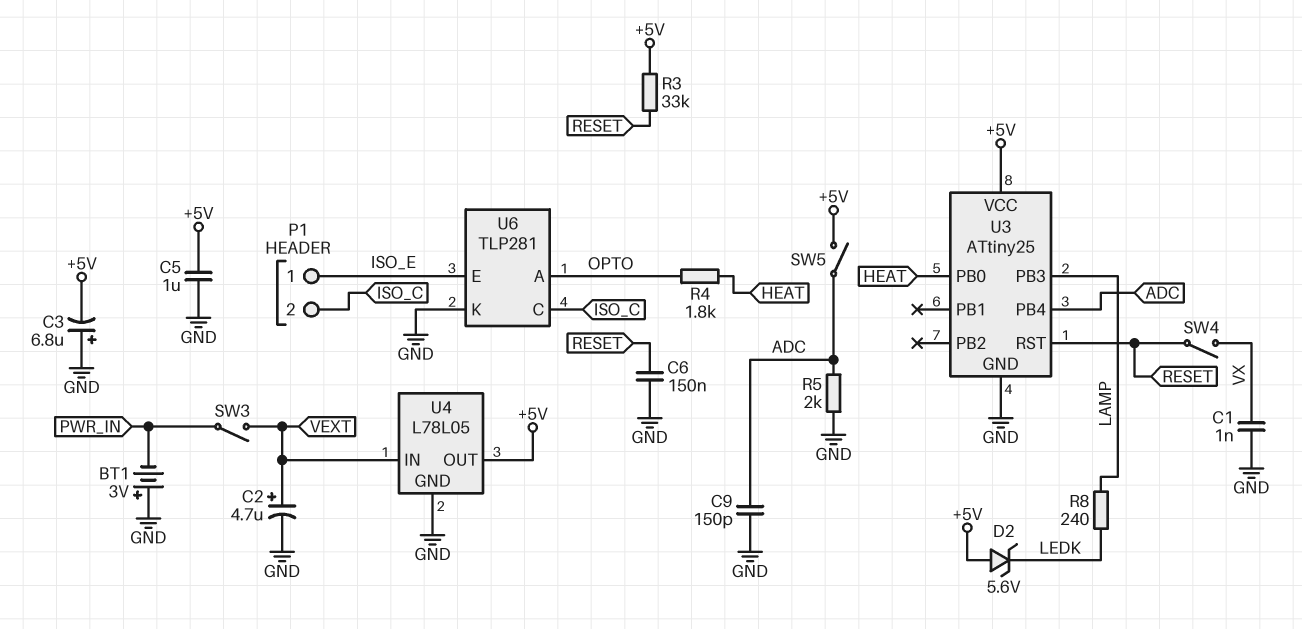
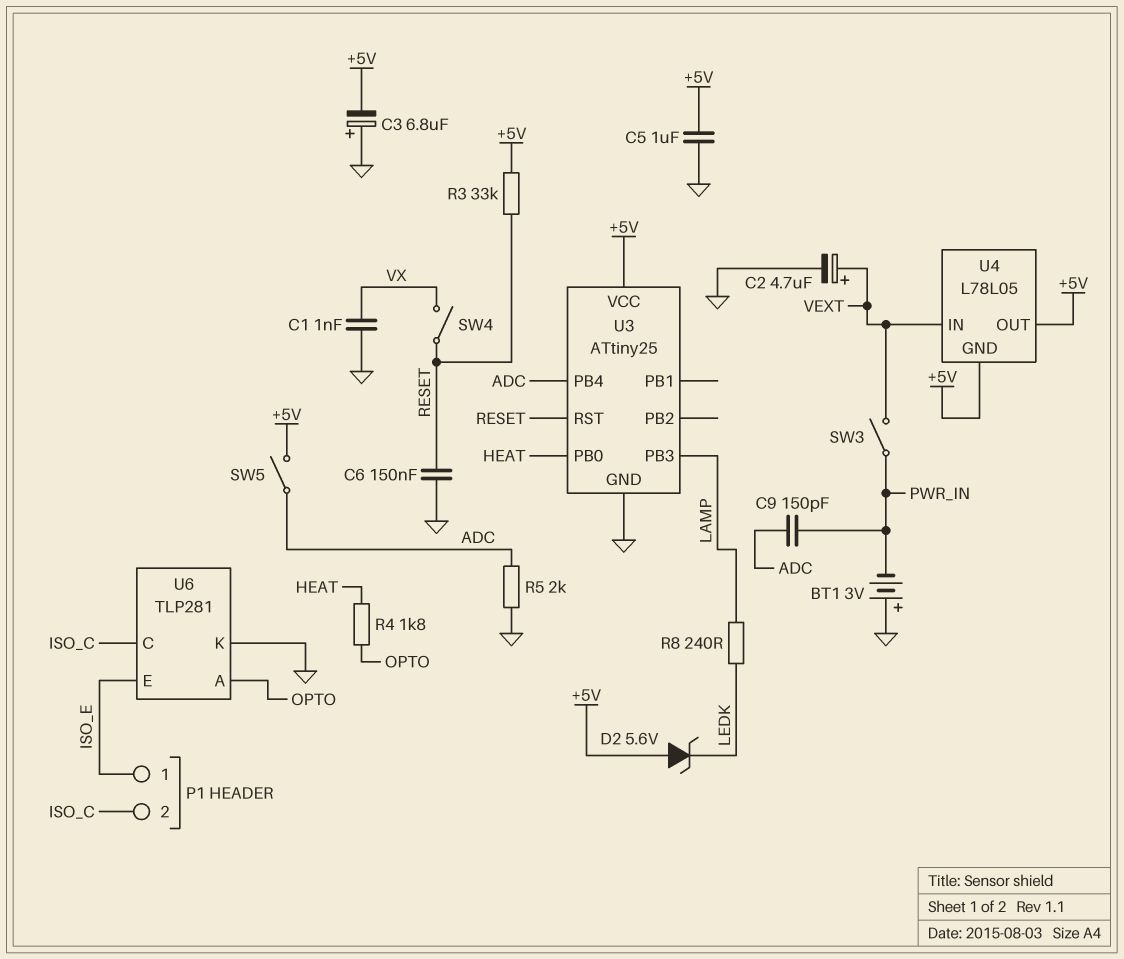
C9: 150pF (ADC, GND) -> 150pF (ADC, PWR_IN)
U4 pin GND: GND -> +5V

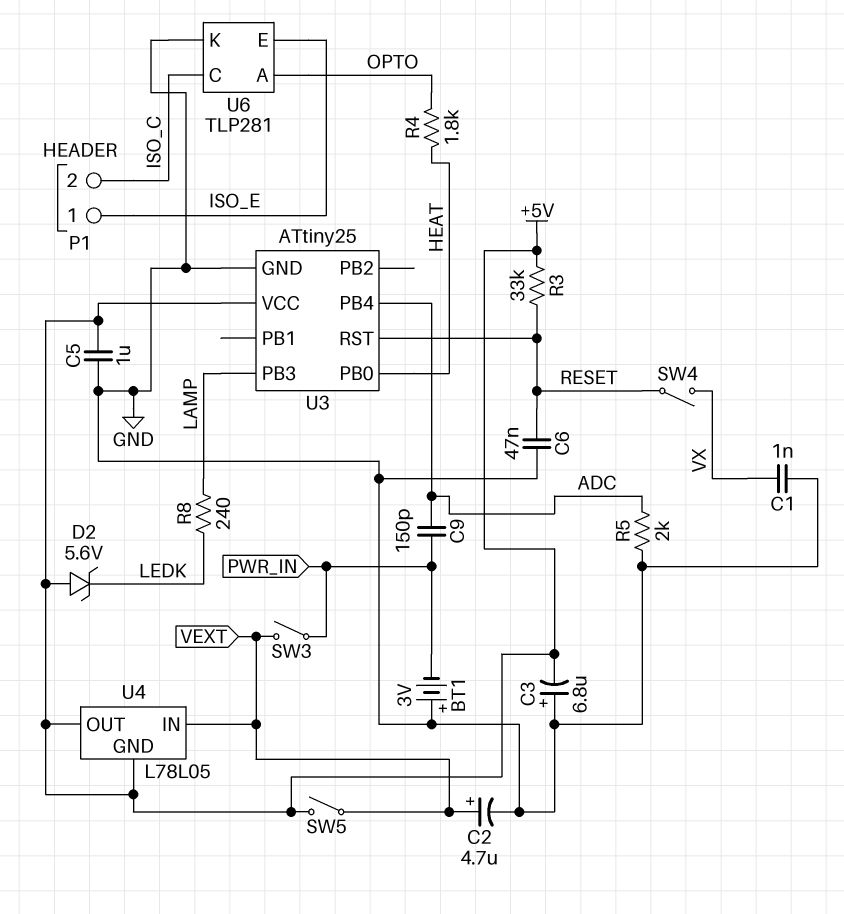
C6: 150nF (GND, RESET) -> 47nF (GND, RESET)
SW5: switch (+5V, ADC) -> switch (+5V, VEXT)

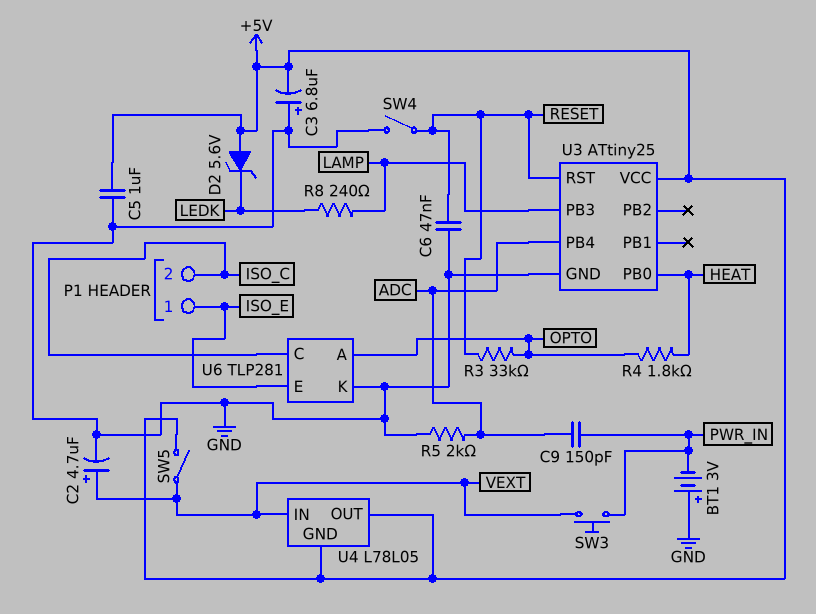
C1: 1nF (GND, VX) -> none
R3: 33k (+5V, RESET) -> 33k (OPTO, RESET)
SW3: switch (PWR_IN, VEXT) -> button (PWR_IN, VEXT)
SW4: switch (RESET, VX) -> switch (GND, RESET)

